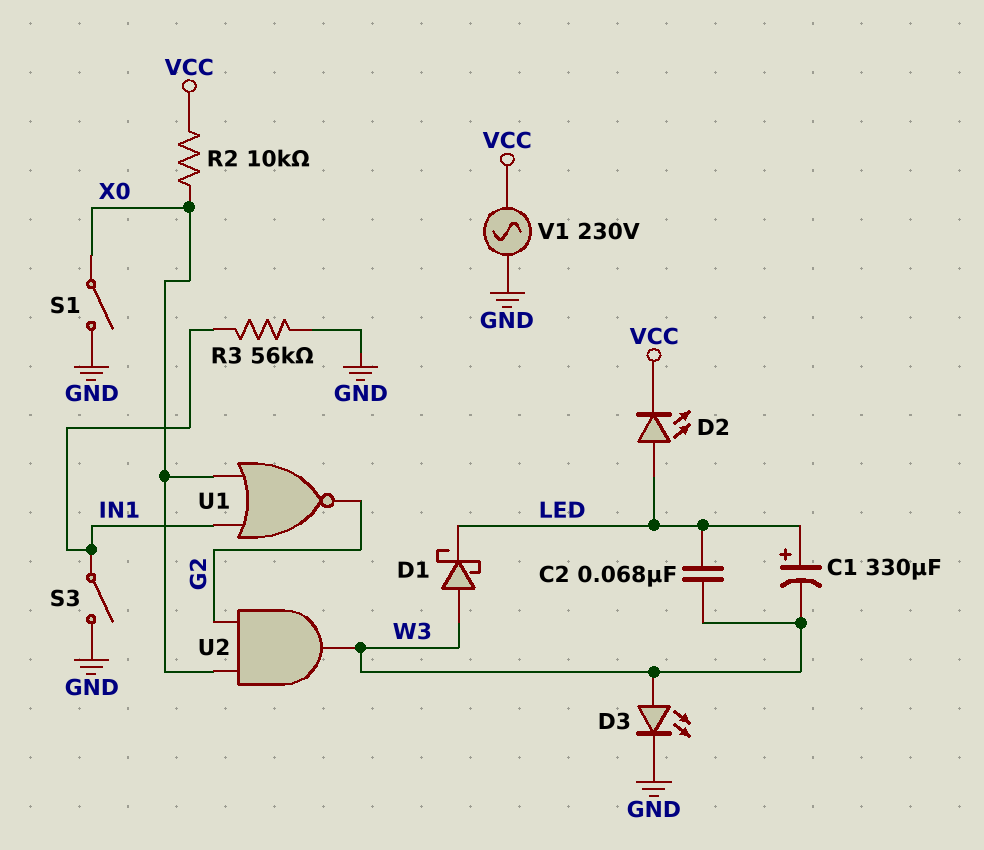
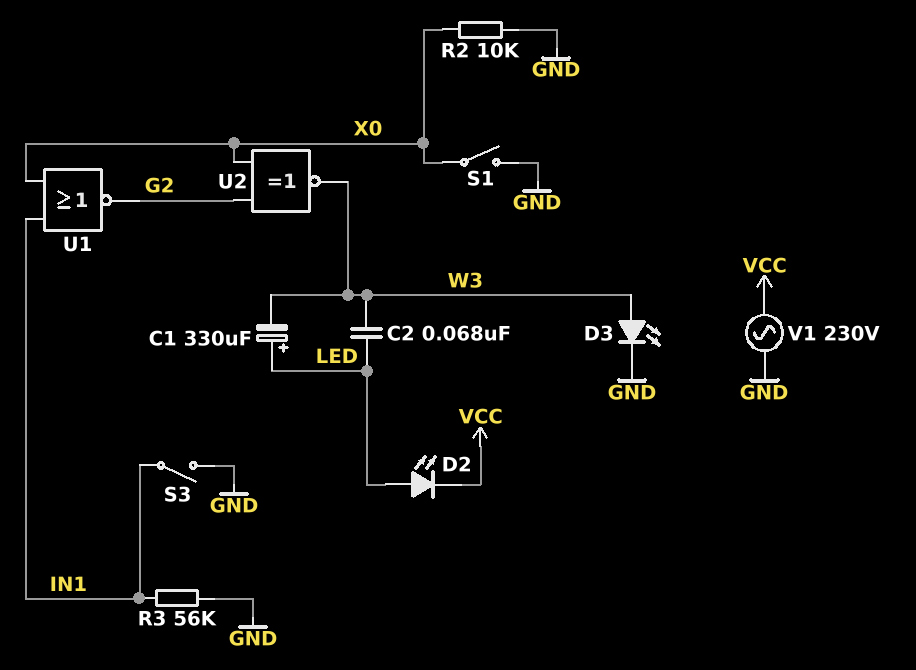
D1: schottky (A W3, K LED) -> none
R2: 10k (VCC, X0) -> 10k (GND, X0)
U2: AND (in G2, in X0, out W3) -> XNOR (in G2, in X0, out W3)

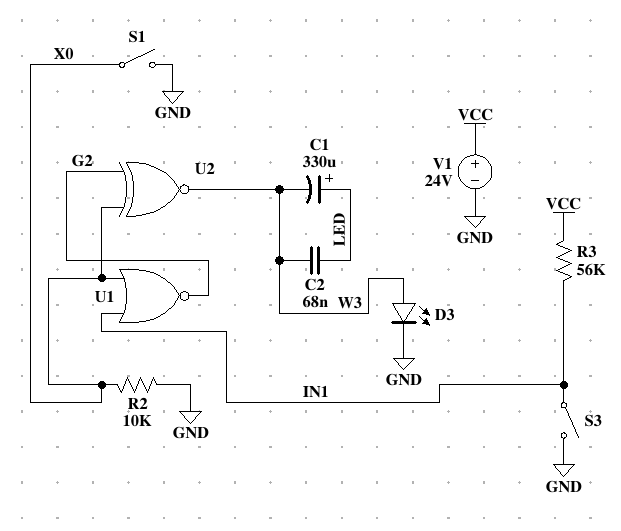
D2: LED (A LED, K VCC) -> none
R3: 56k (GND, IN1) -> 56k (IN1, VCC)
V1: AC 230V (GND, VCC) -> 24V (plus VCC, minus GND)

